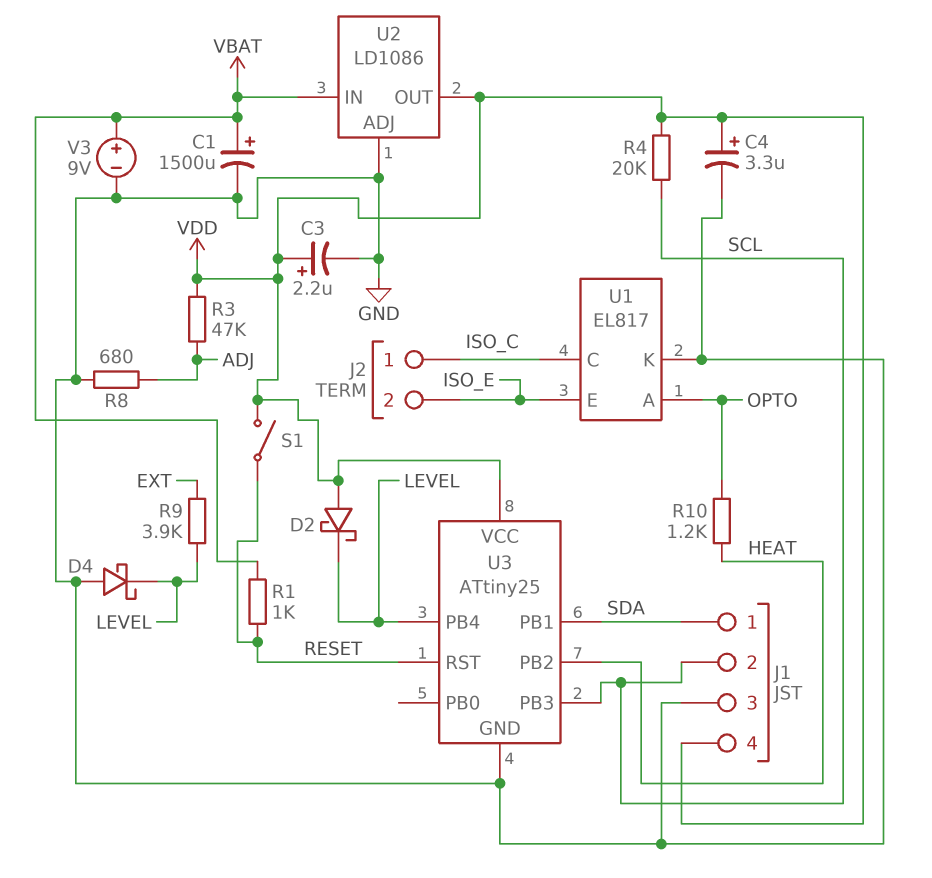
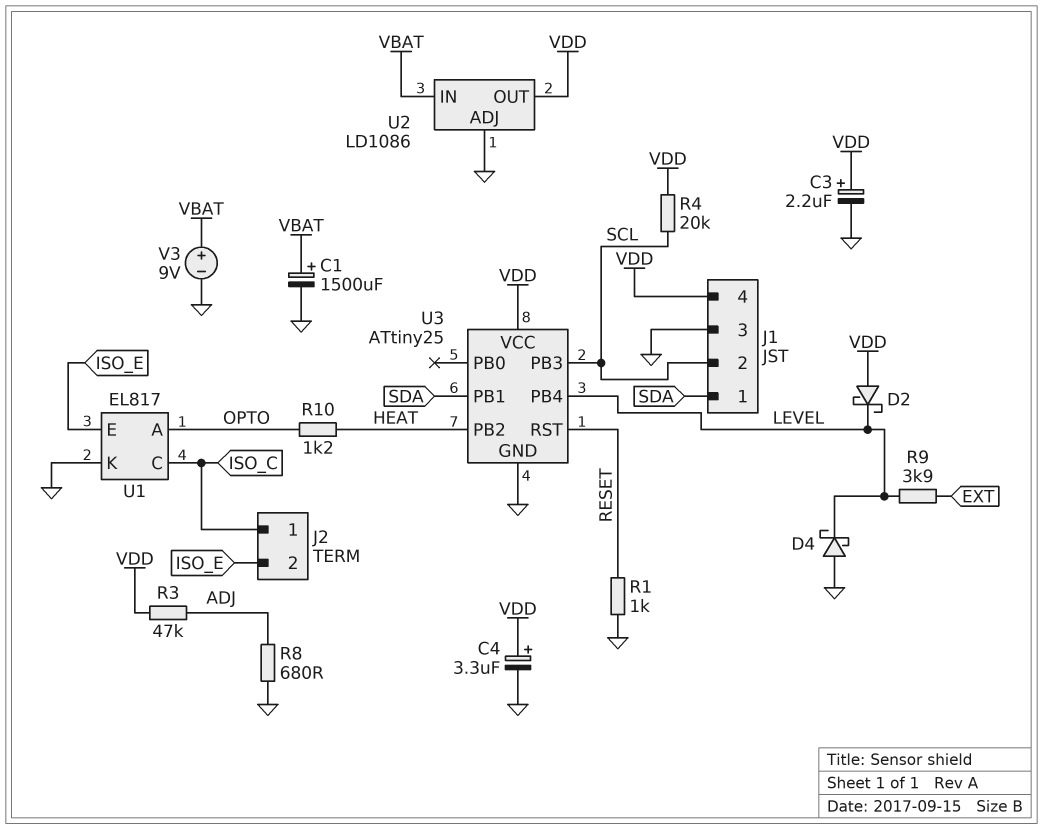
R1: 1k (RESET, VBAT) -> 1k (GND, RESET)
S1: switch (RESET, VDD) -> none

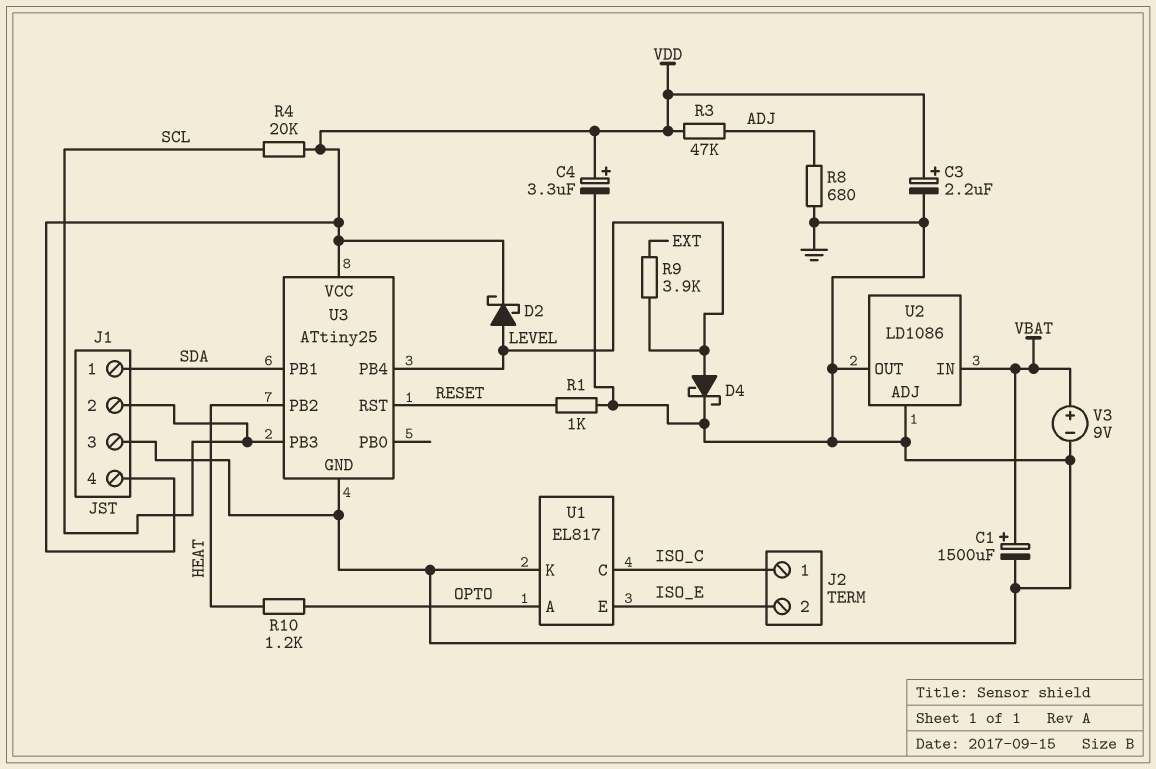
D2: schottky (A VDD, K LEVEL) -> schottky (A LEVEL, K VDD)
D4: schottky (A GND, K LEVEL) -> schottky (A LEVEL, K GND)
U2 pin OUT: VDD -> GND

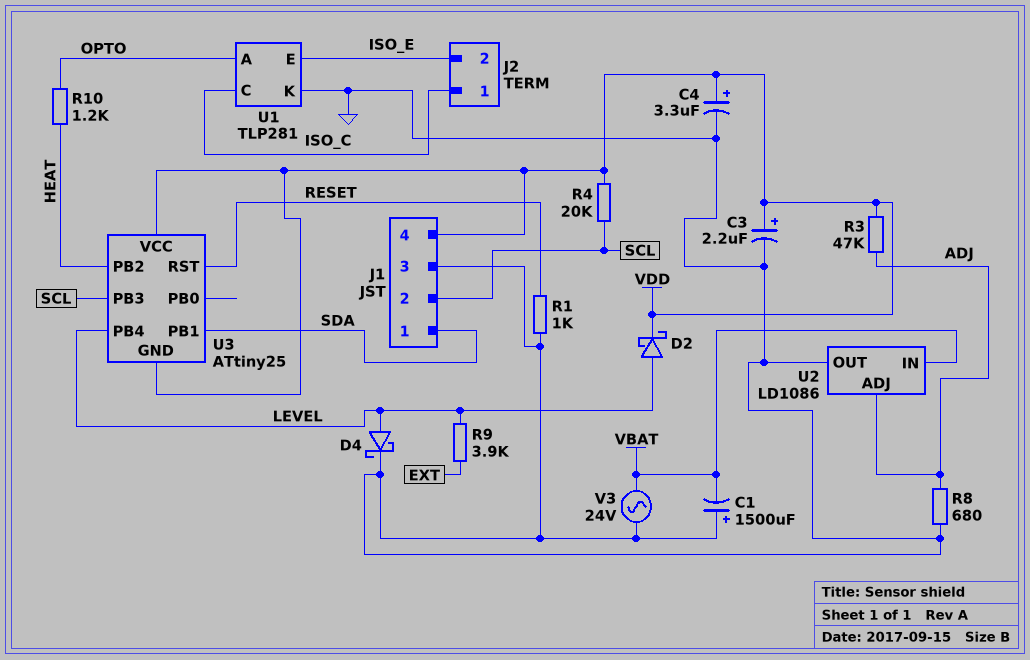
C1: 1500uF (plus VBAT, minus GND) -> 1500uF (plus GND, minus VBAT)
U1: EL817 -> TLP281
U2 pin ADJ: GND -> ADJ
U3 pin GND: GND -> VDD
V3: 9V (plus VBAT, minus GND) -> AC 24V (GND, VBAT)

